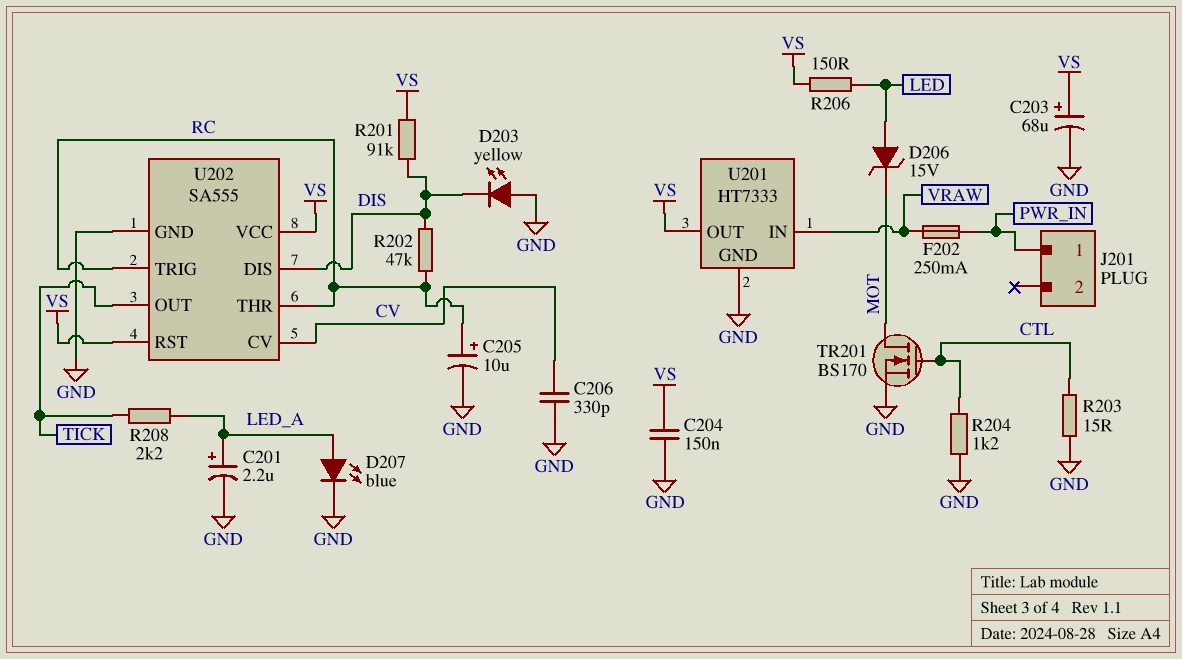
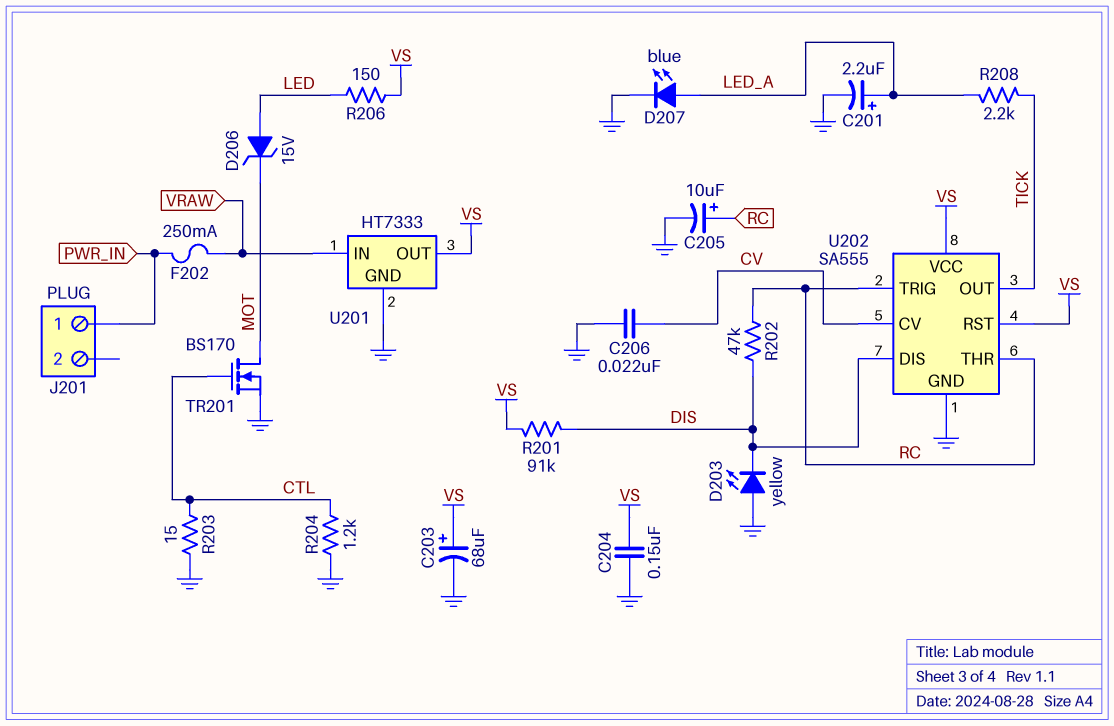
C206: 330pF (CV, GND) -> 22nF (CV, GND)

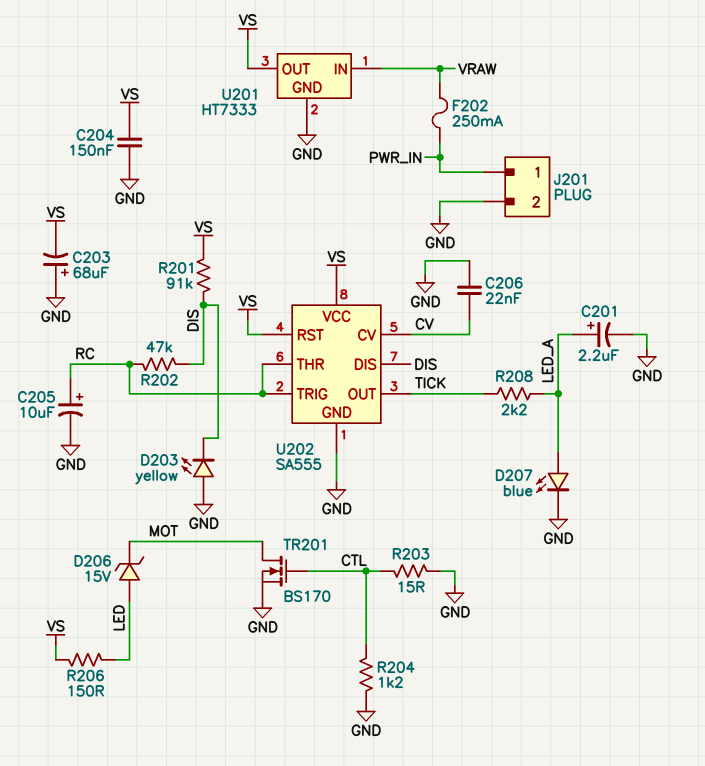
C203: 68uF (plus VS, minus GND) -> 68uF (plus GND, minus VS)
J201 pin 2: none -> GND

